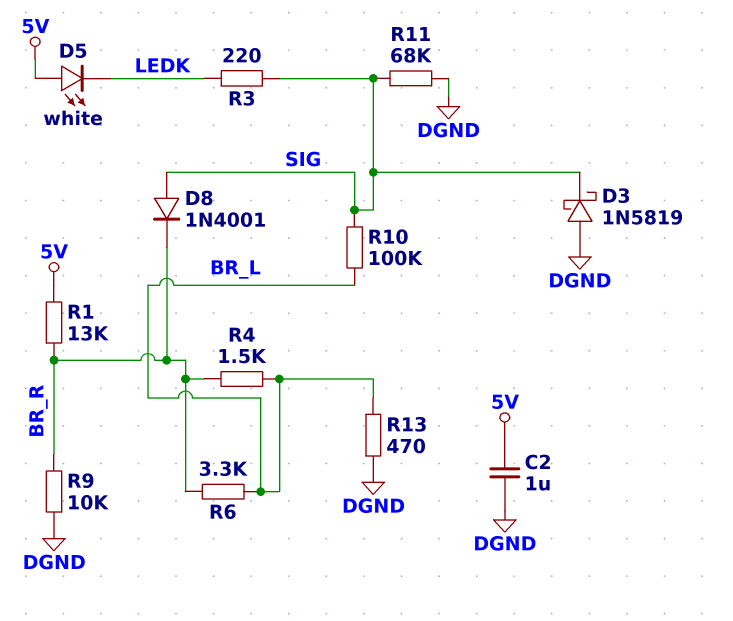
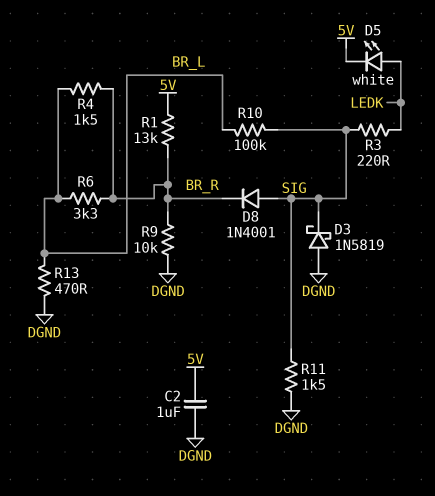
D5: LED white (A 5V, K LEDK) -> LED white (A LEDK, K 5V)
R11: 68k (DGND, SIG) -> 1.5k (DGND, SIG)

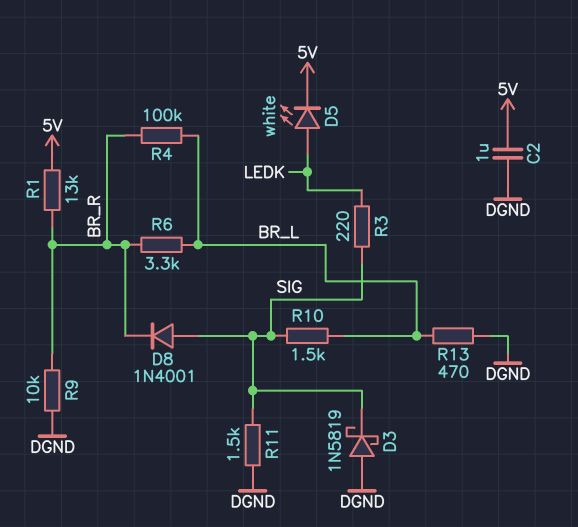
R4: 1.5k (BR_L, BR_R) -> 100k (BR_L, BR_R)
R10: 100k (BR_L, SIG) -> 1.5k (BR_L, SIG)

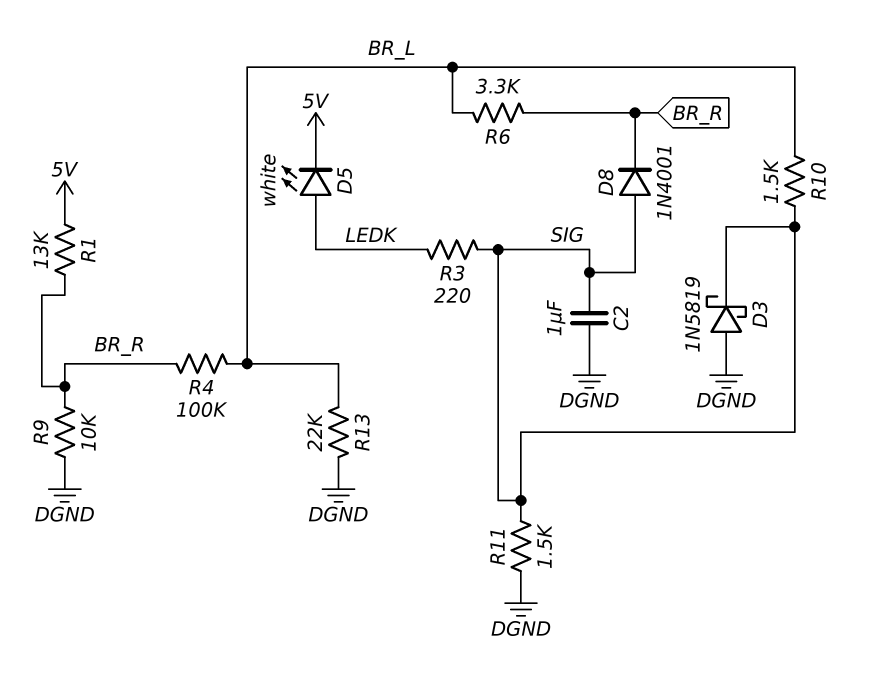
C2: 1uF (5V, DGND) -> 1uF (DGND, SIG)
R13: 470 (BR_L, DGND) -> 22k (BR_L, DGND)

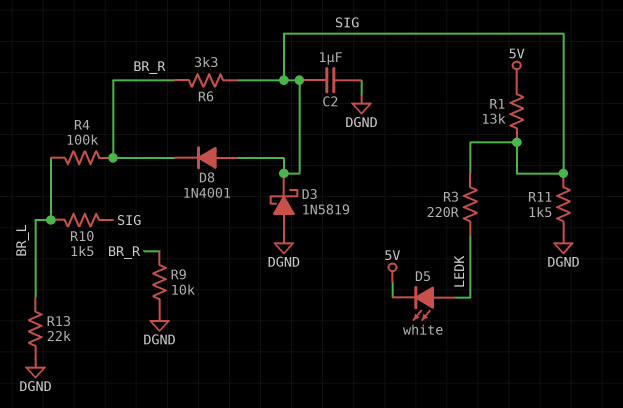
R1: 13k (5V, BR_R) -> 13k (5V, SIG)
R6: 3.3k (BR_L, BR_R) -> 3.3k (BR_R, SIG)

